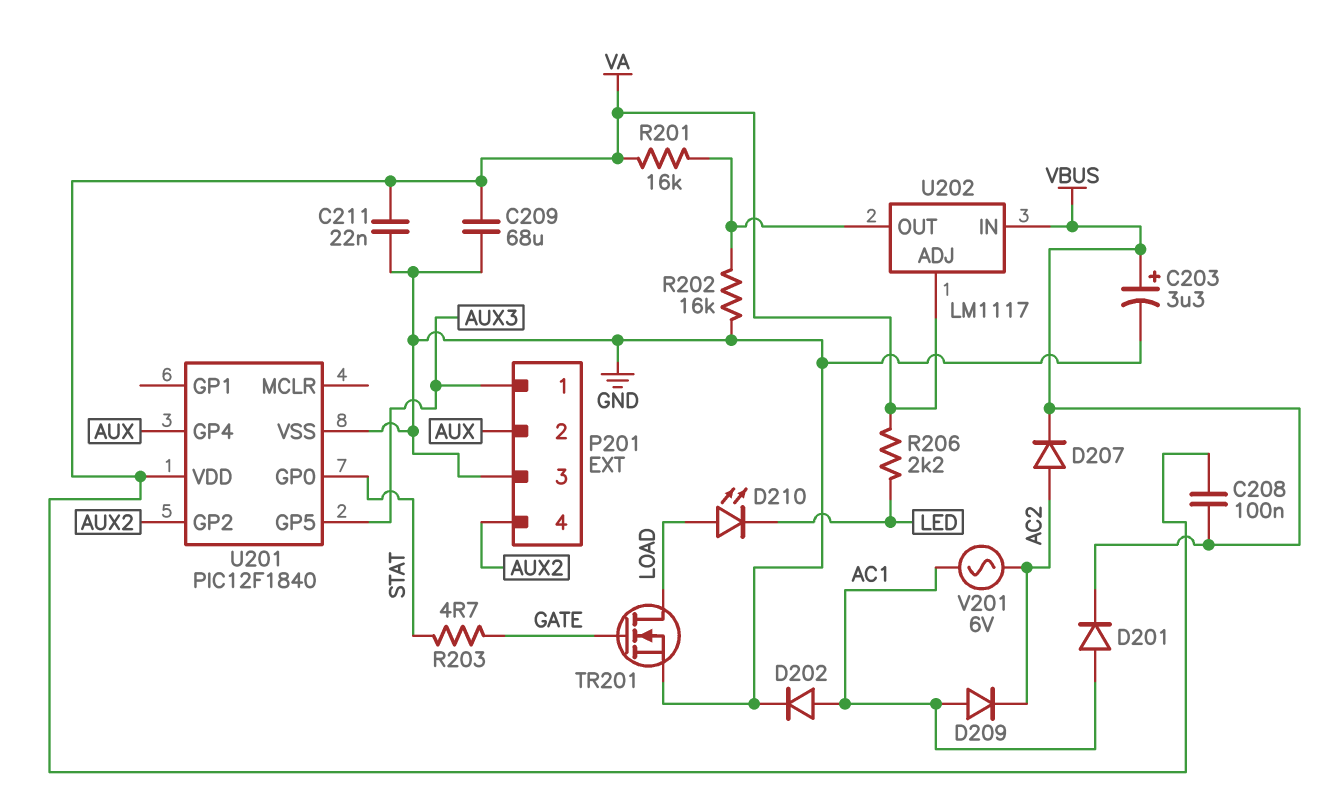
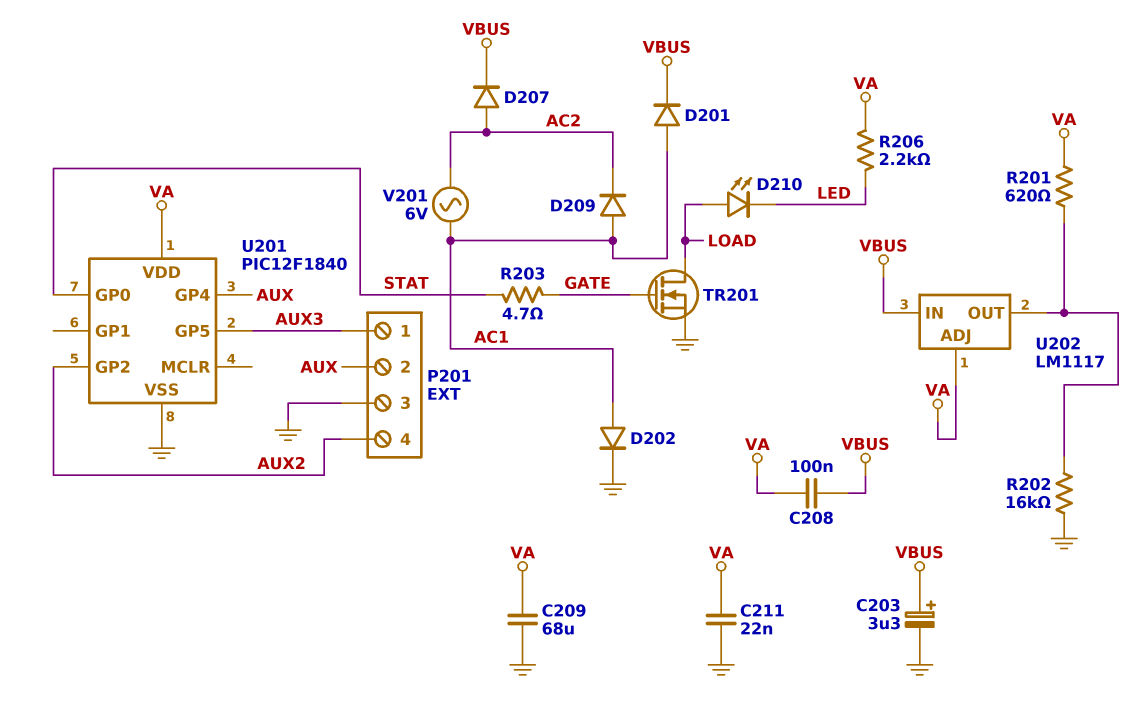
R201: 16k (U202/OUT, VA) -> 620 (U202/OUT, VA)

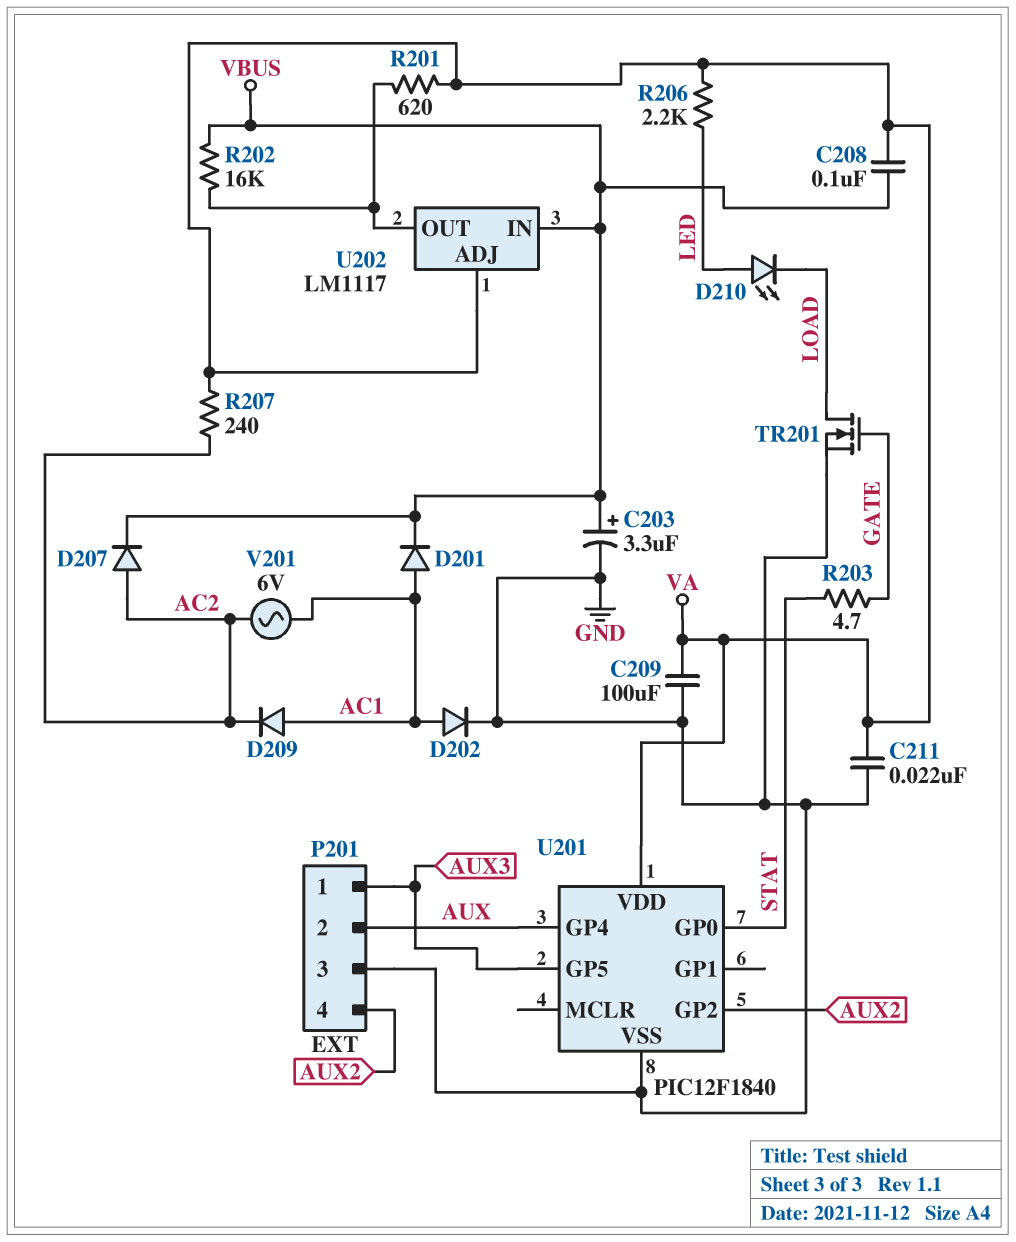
C209: 68uF (GND, VA) -> 100uF (GND, VA)
D210: LED (A LOAD, K LED) -> LED (A LED, K LOAD)
R202: 16k (GND, U202/OUT) -> 16k (U202/OUT, VBUS)
R207: none -> 240 (AC2, VA)

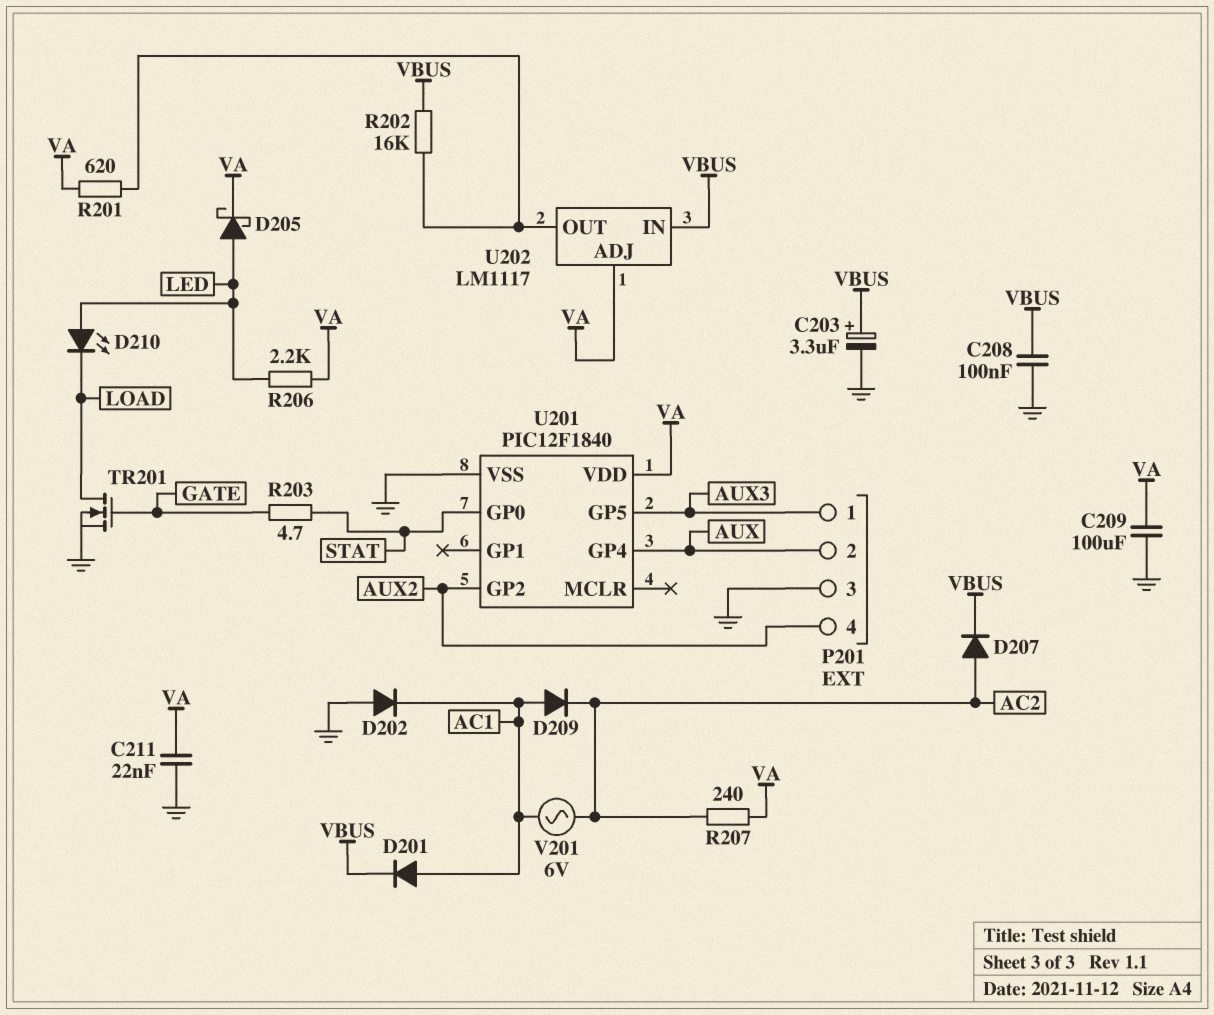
C208: 100nF (VA, VBUS) -> 100nF (GND, VBUS)
D202: diode (A AC1, K GND) -> diode (A GND, K AC1)
D205: none -> schottky (A LED, K VA)

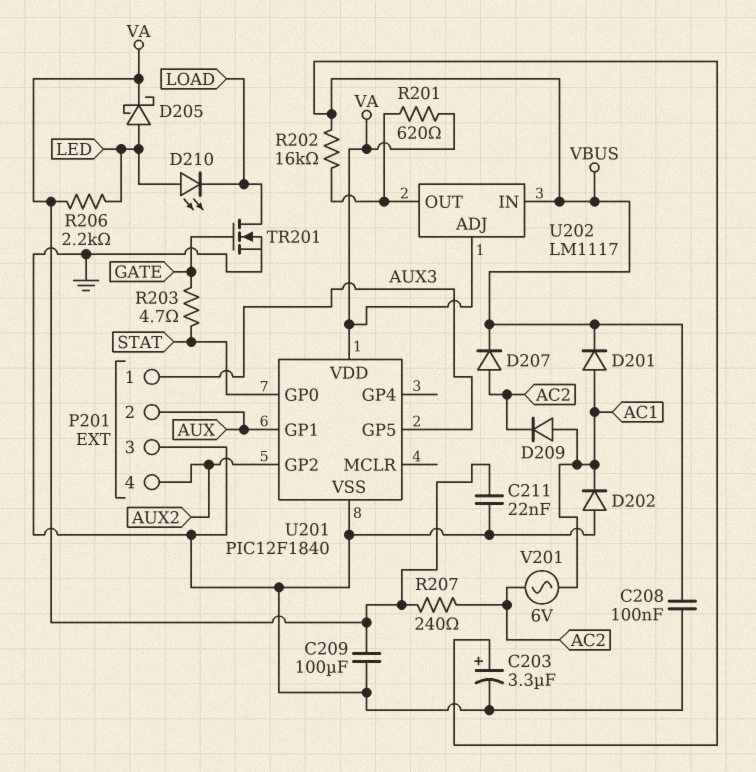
U201 pin GP1: none -> AUX
U201 pin GP4: AUX -> none

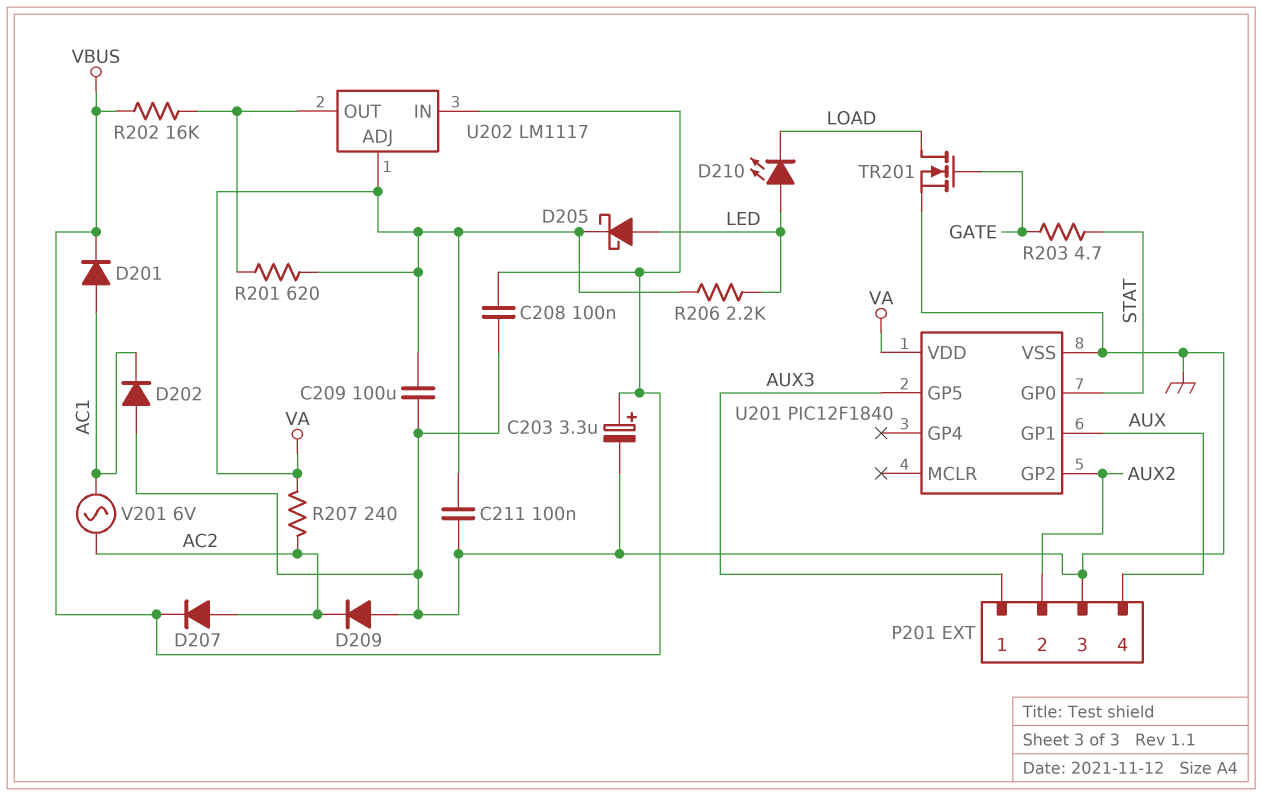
C211: 22nF (GND, VA) -> 100nF (GND, VA)
D209: diode (A AC1, K AC2) -> diode (A GND, K AC2)
P201 pin 2: AUX -> AUX2
P201 pin 4: AUX2 -> AUX

